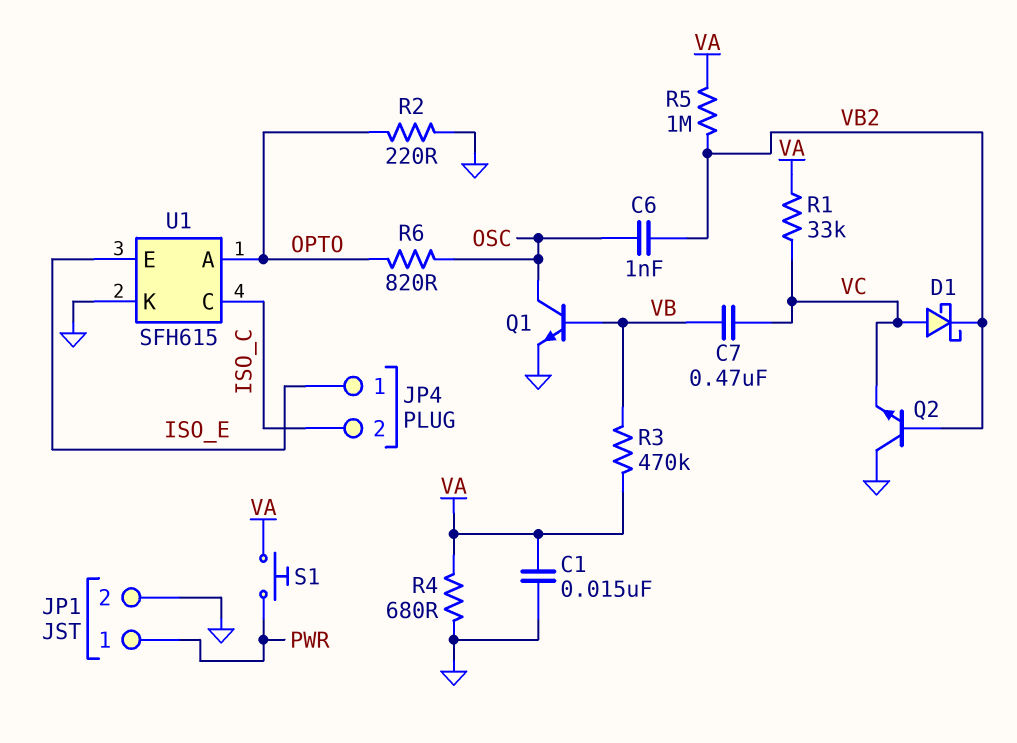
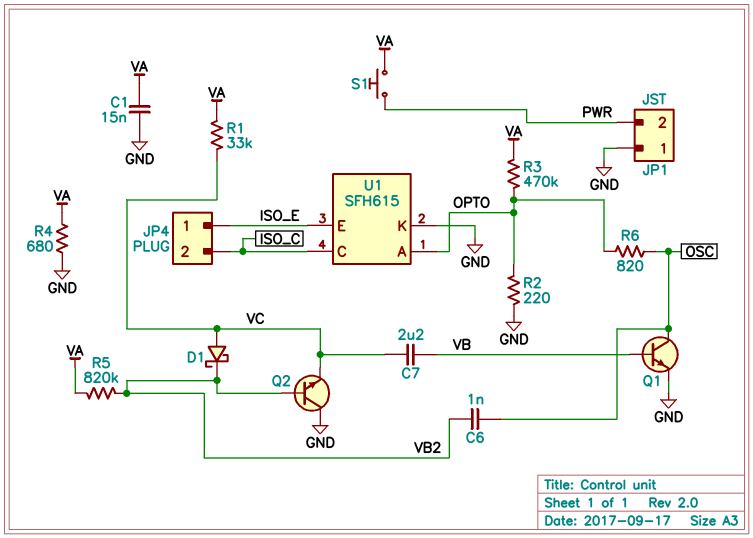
C7: 470nF (VB, VC) -> 2.2uF (VB, VC)
JP1 pin 1: PWR -> GND
JP1 pin 2: GND -> PWR
R3: 470k (VA, VB) -> 470k (OPTO, VA)
R5: 1M (VA, VB2) -> 820k (VA, VB2)

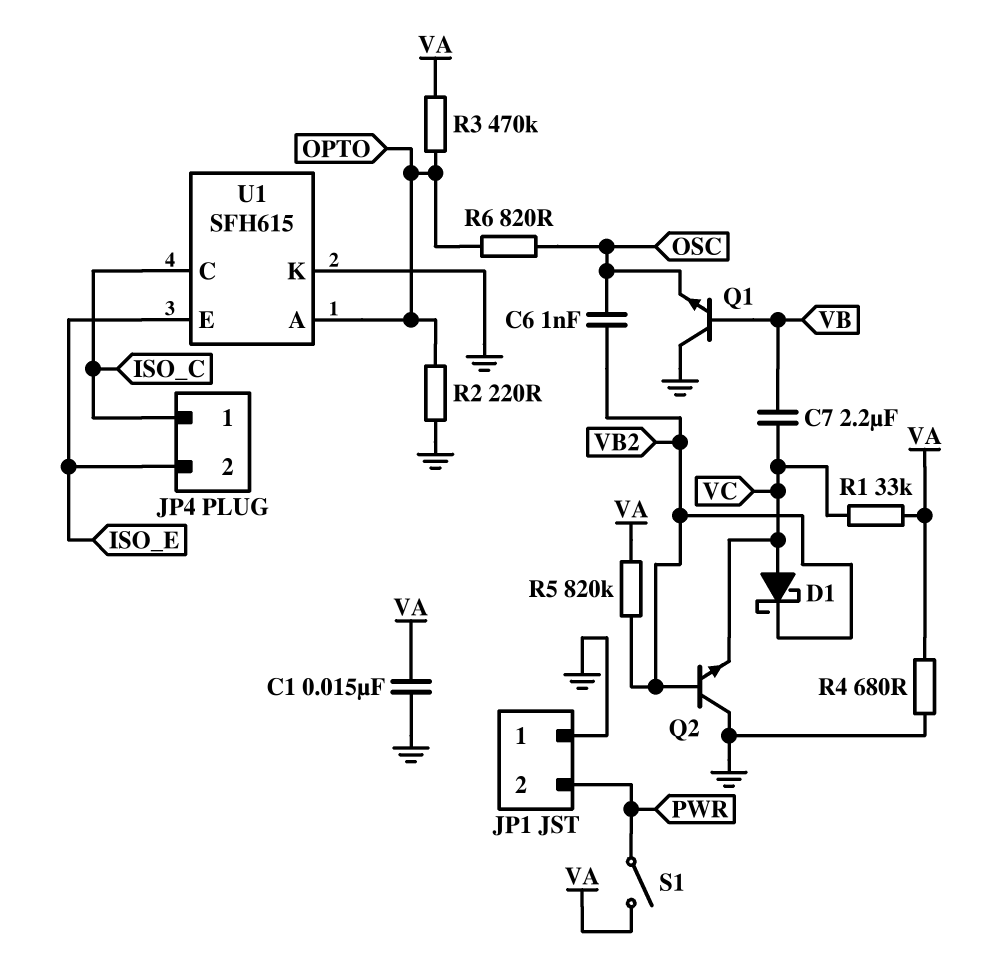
JP4 pin 1: ISO_E -> ISO_C
JP4 pin 2: ISO_C -> ISO_E
Q1: NPN (B VB, C OSC, E GND) -> NPN (B VB, C GND, E OSC)
S1: button (PWR, VA) -> switch (PWR, VA)

